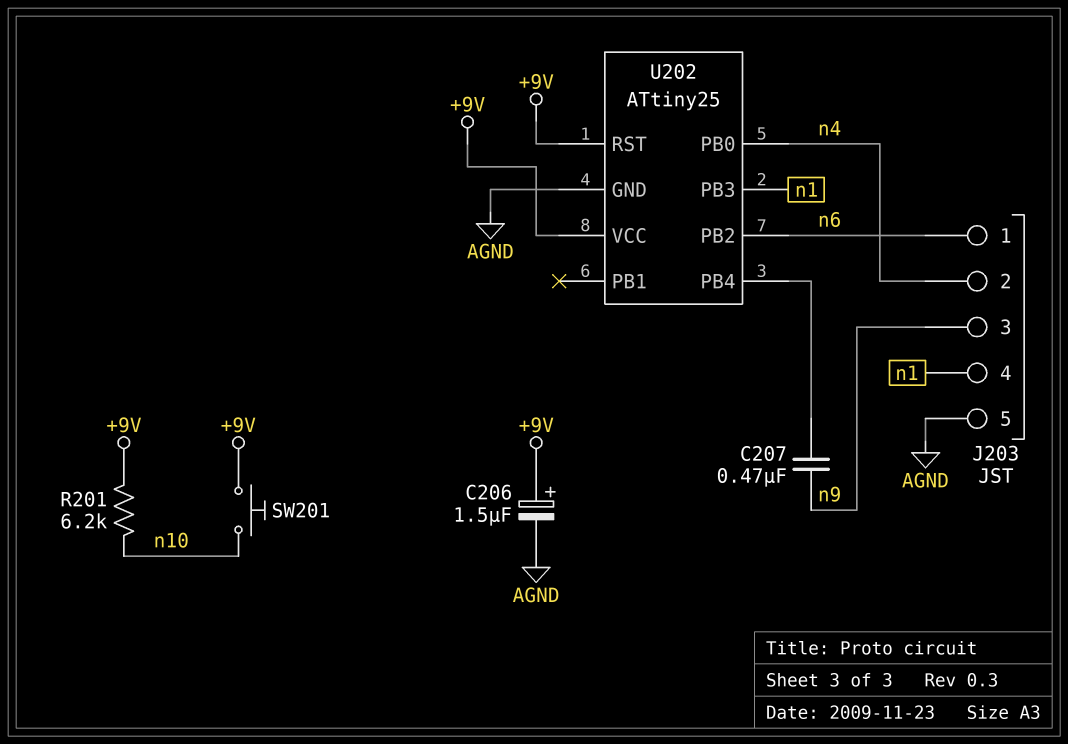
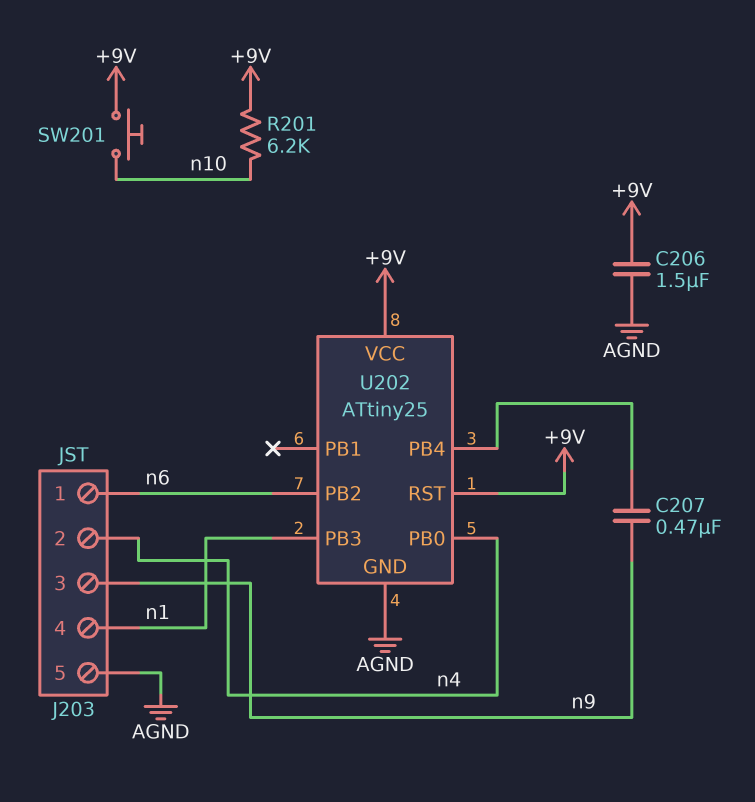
C206: 1.5uF (plus +9V, minus AGND) -> 1.5uF (+9V, AGND)

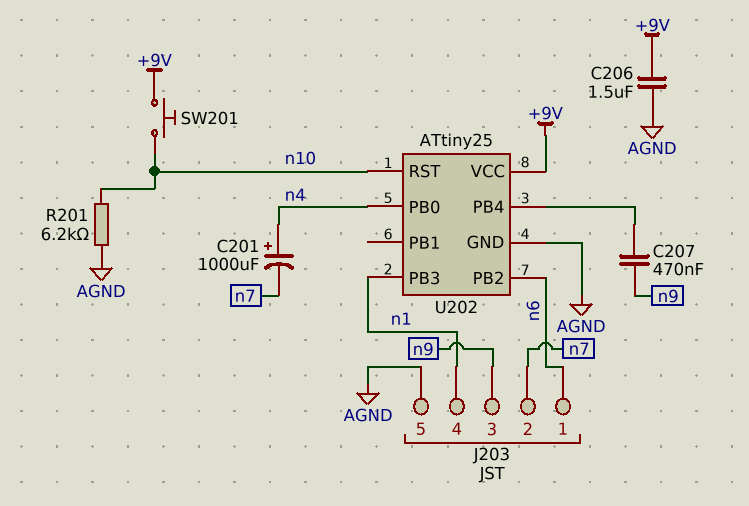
C201: none -> 1000uF (plus n4, minus n7)
J203 pin 2: n4 -> n7
R201: 6.2k (+9V, n10) -> 6.2k (AGND, n10)
U202 pin RST: +9V -> n10

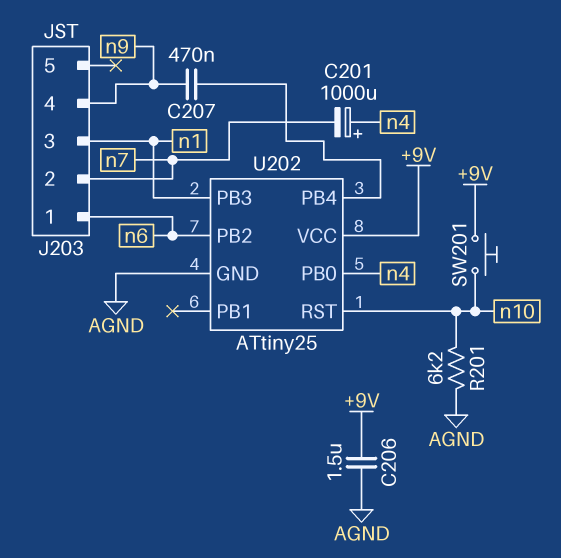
J203 pin 3: n9 -> n1
J203 pin 4: n1 -> n9
J203 pin 5: AGND -> none

